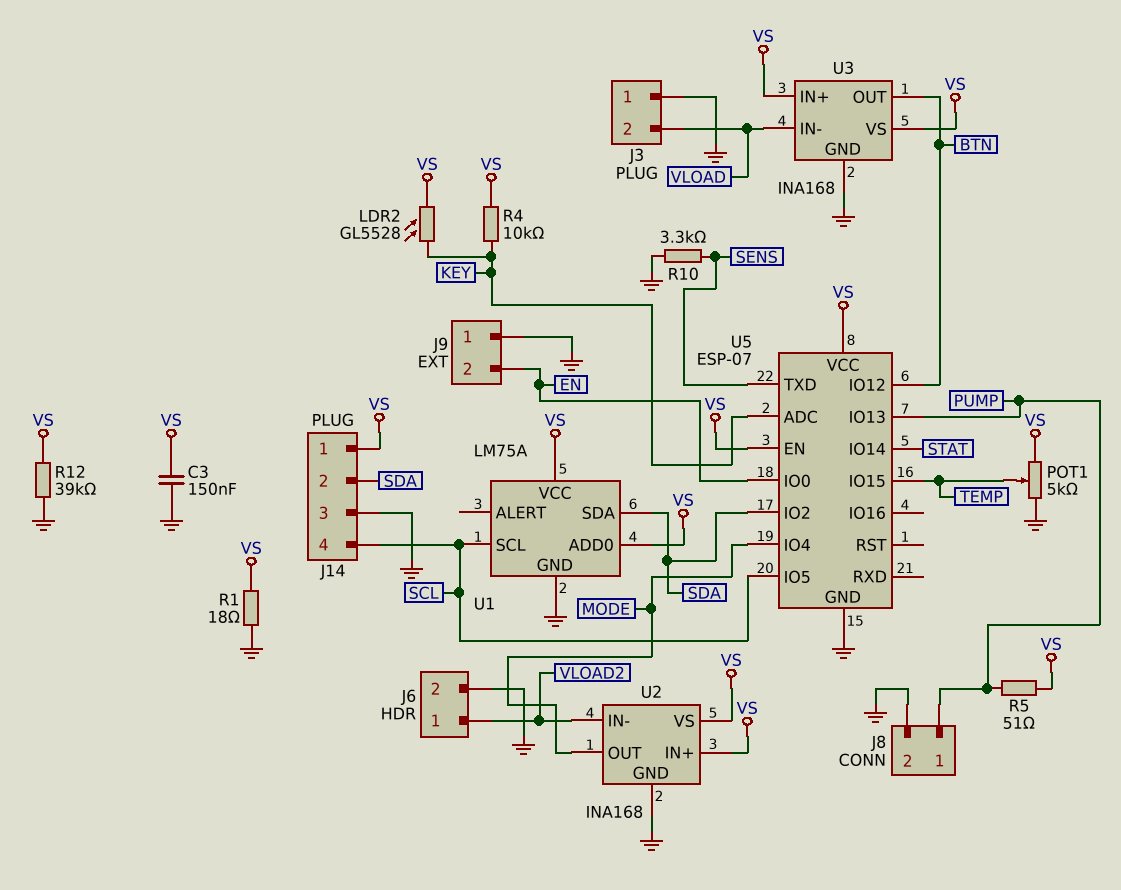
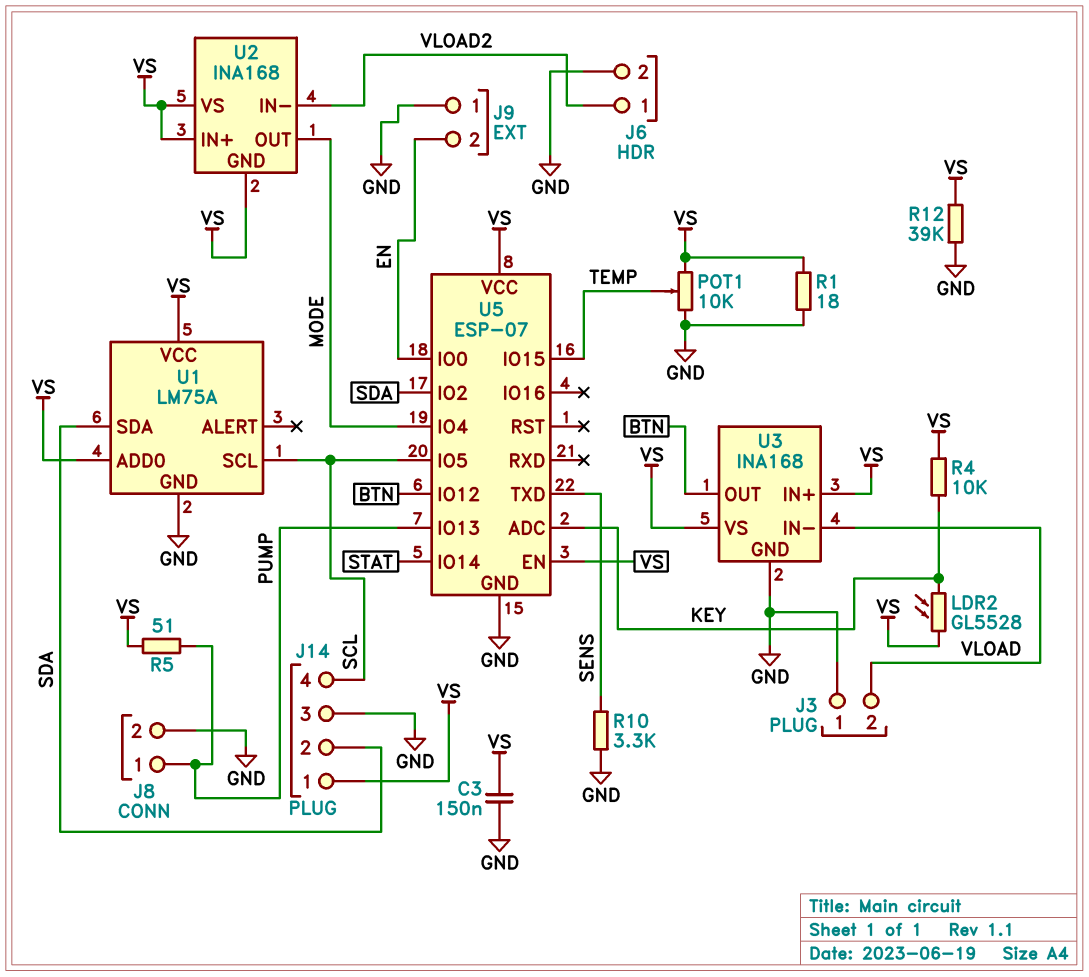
POT1: 5k (GND, VS, wiper TEMP) -> 10k (GND, VS, wiper TEMP)
U2 pin GND: GND -> VS

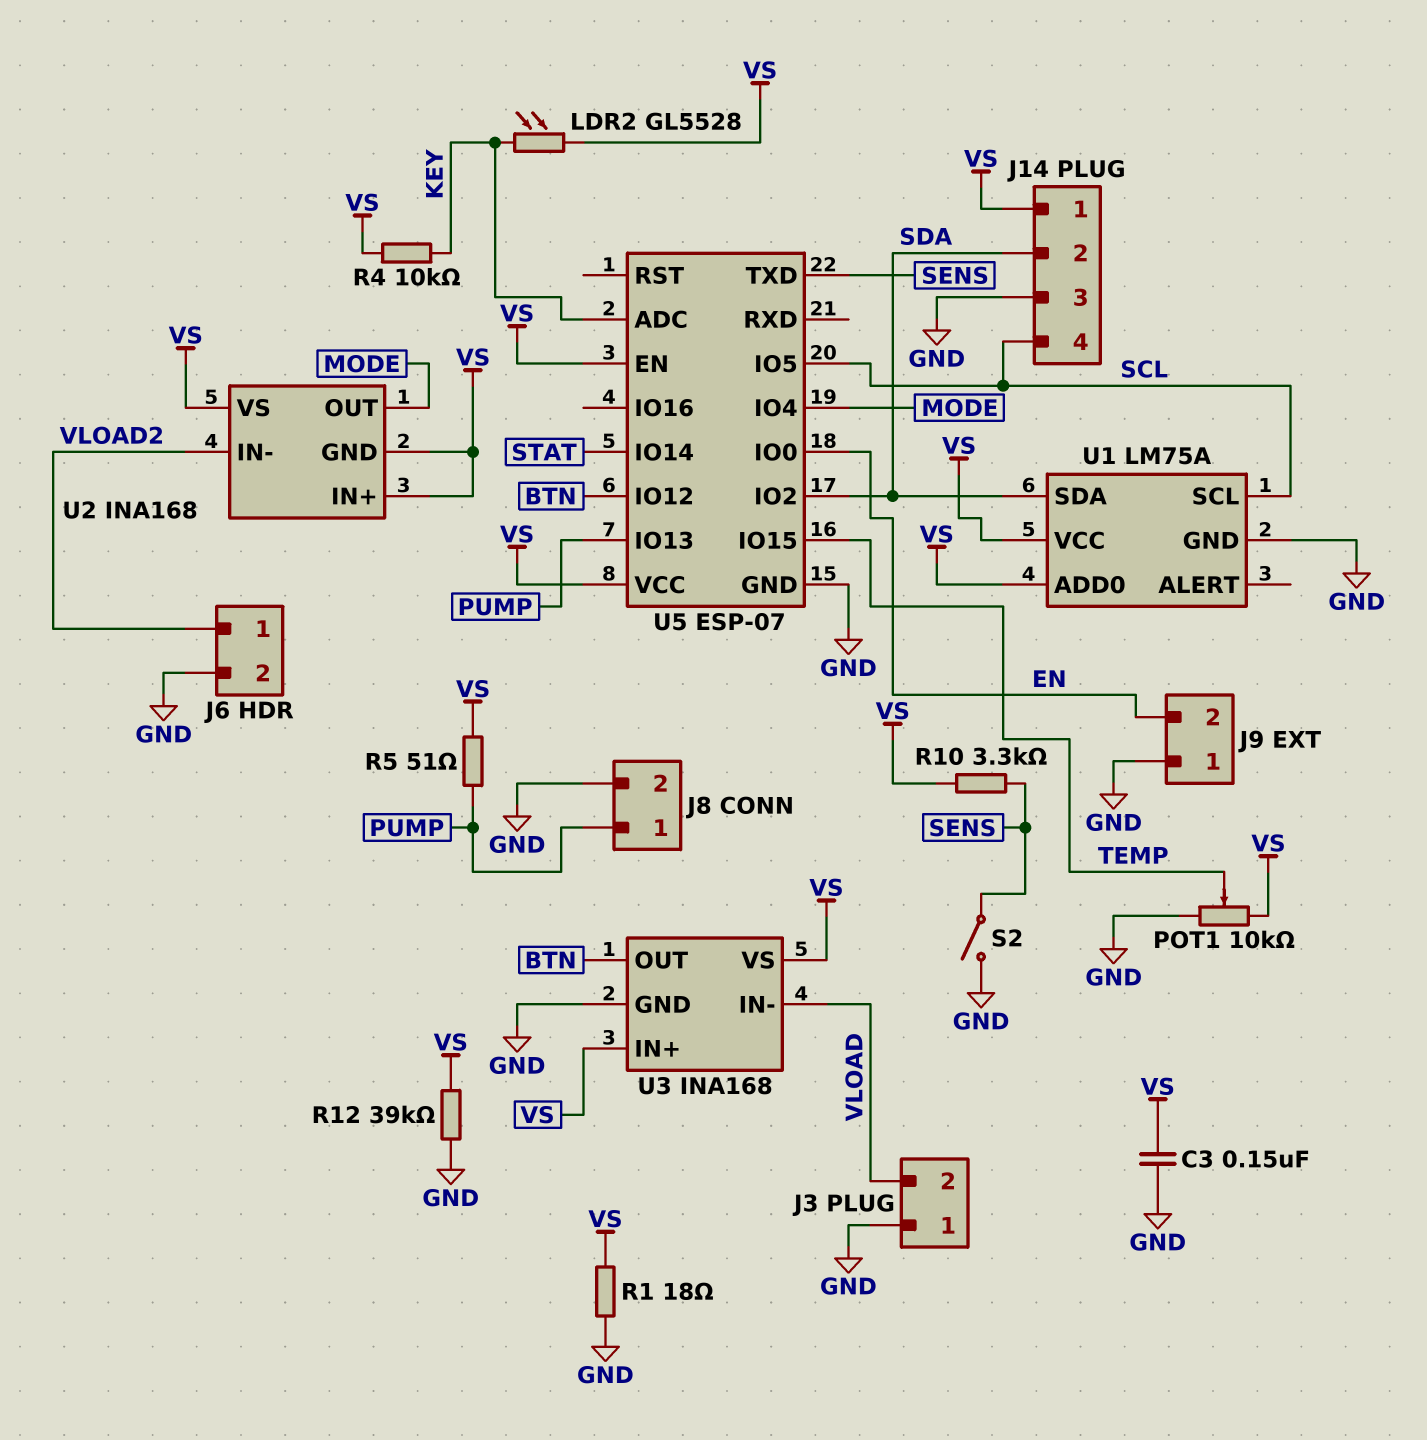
R10: 3.3k (GND, SENS) -> 3.3k (SENS, VS)
S2: none -> switch (GND, SENS)

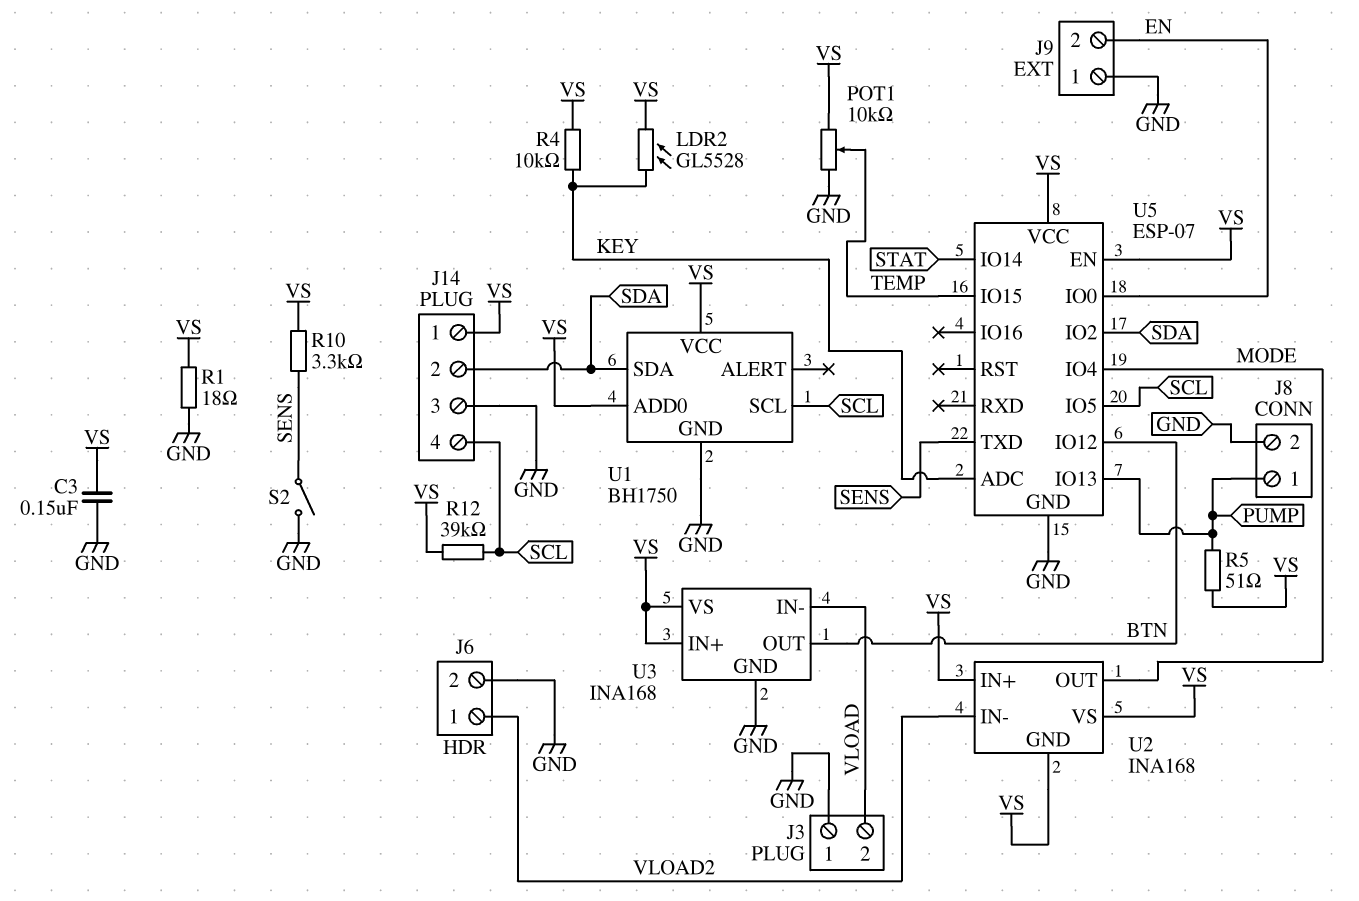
R12: 39k (GND, VS) -> 39k (SCL, VS)
U1: LM75A -> BH1750

